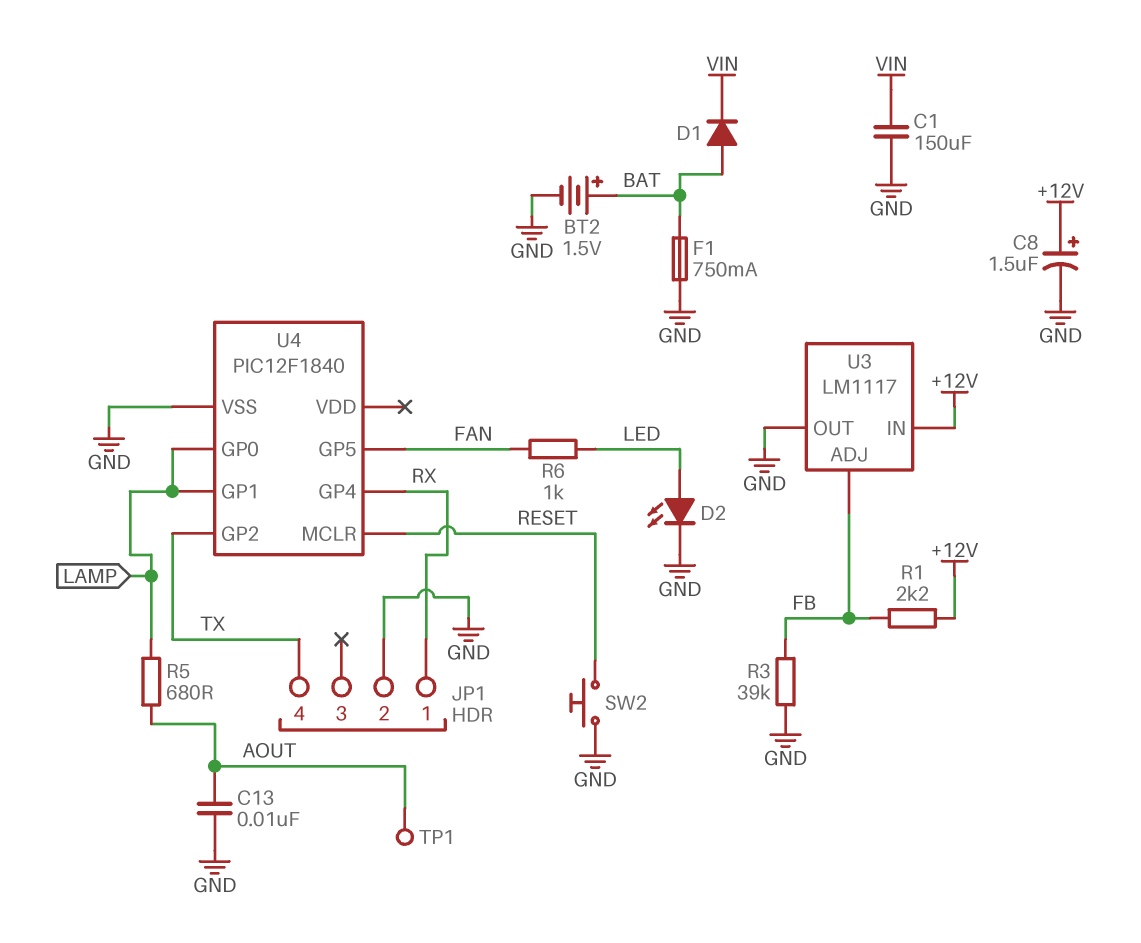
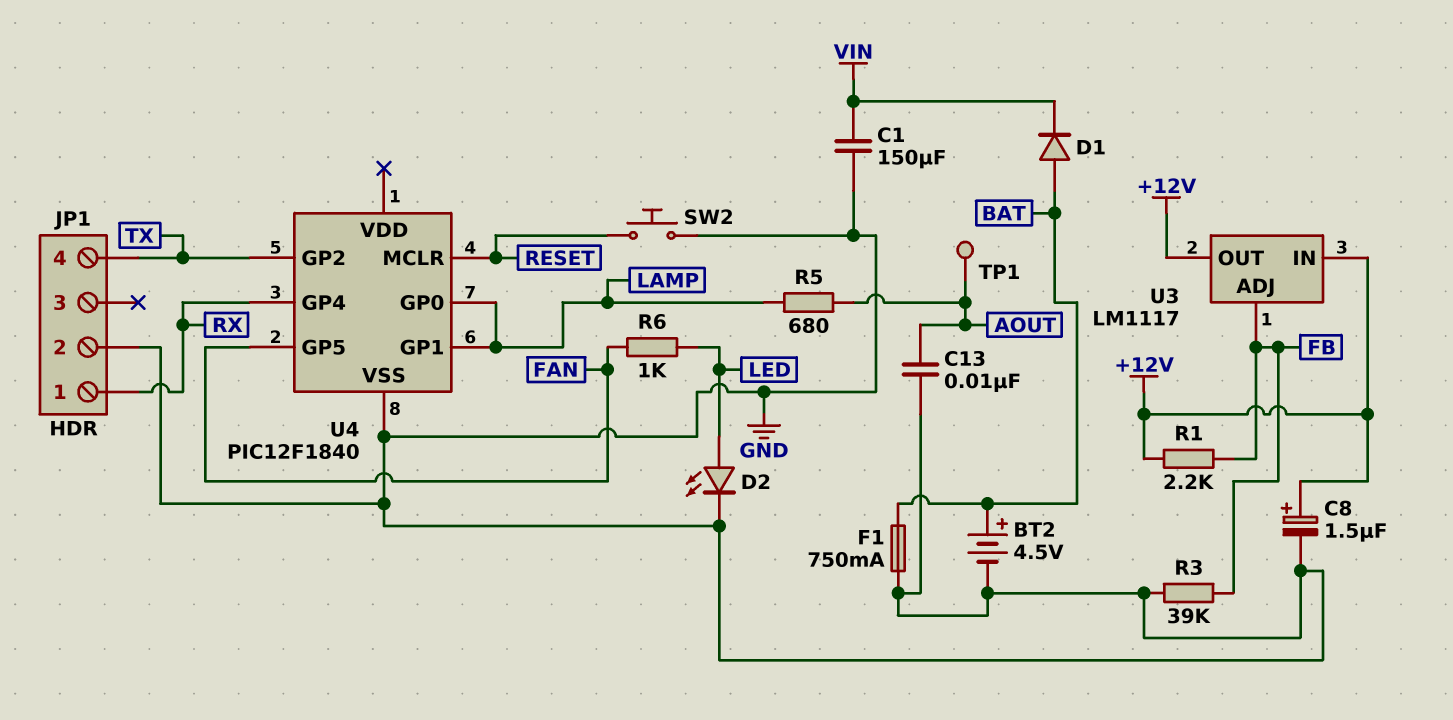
BT2: 1.5V (plus BAT, minus GND) -> 4.5V (plus BAT, minus GND)
U3 pin OUT: GND -> +12V

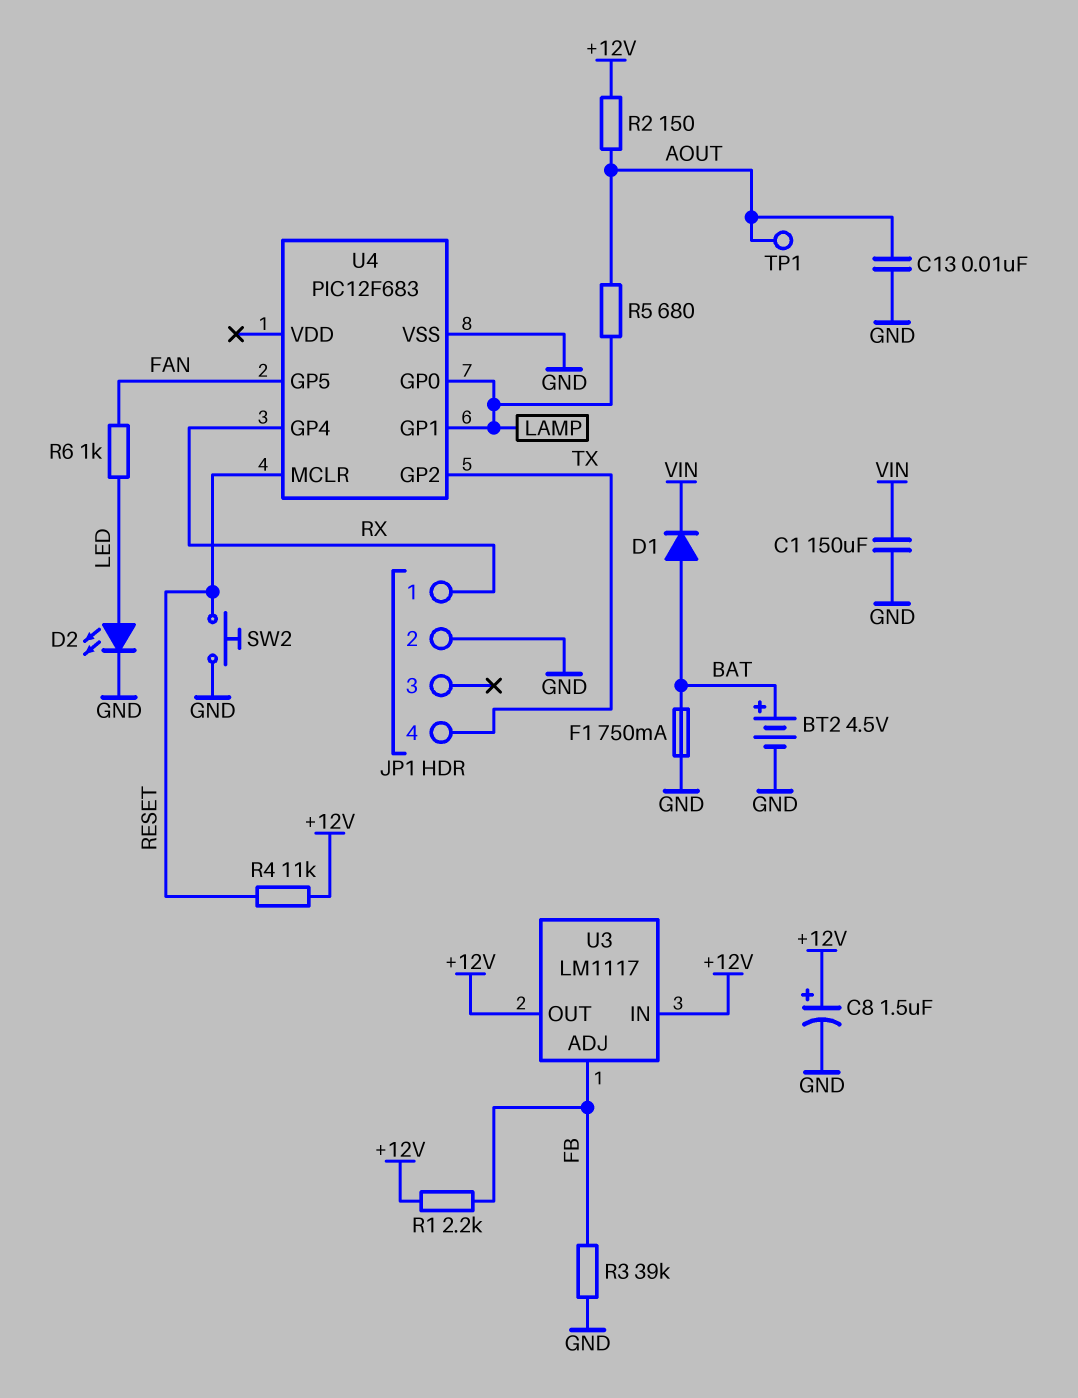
R2: none -> 150 (+12V, AOUT)
R4: none -> 11k (+12V, RESET)
U4: PIC12F1840 -> PIC12F683

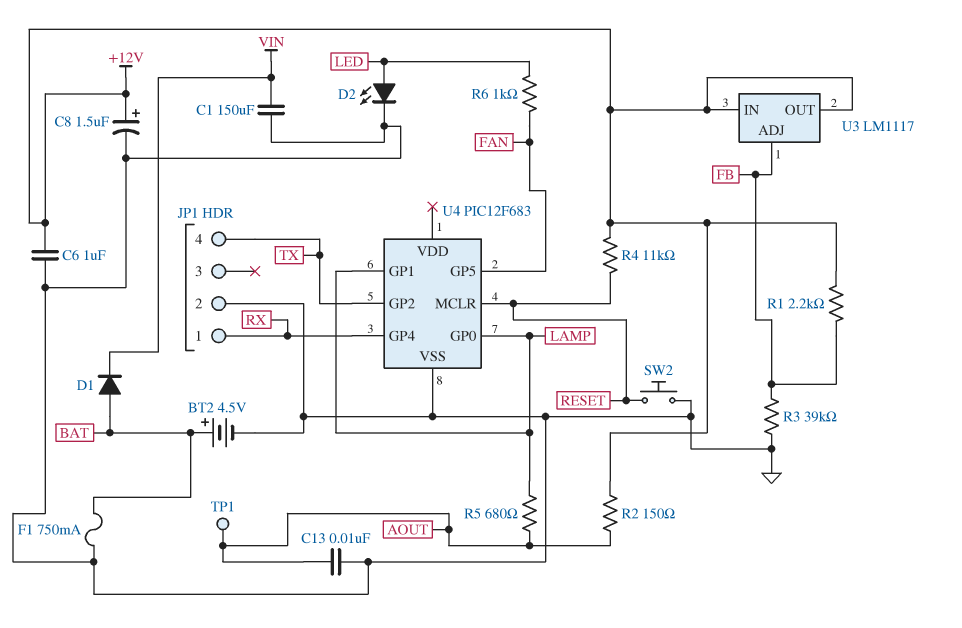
C6: none -> 1uF (+12V, GND)

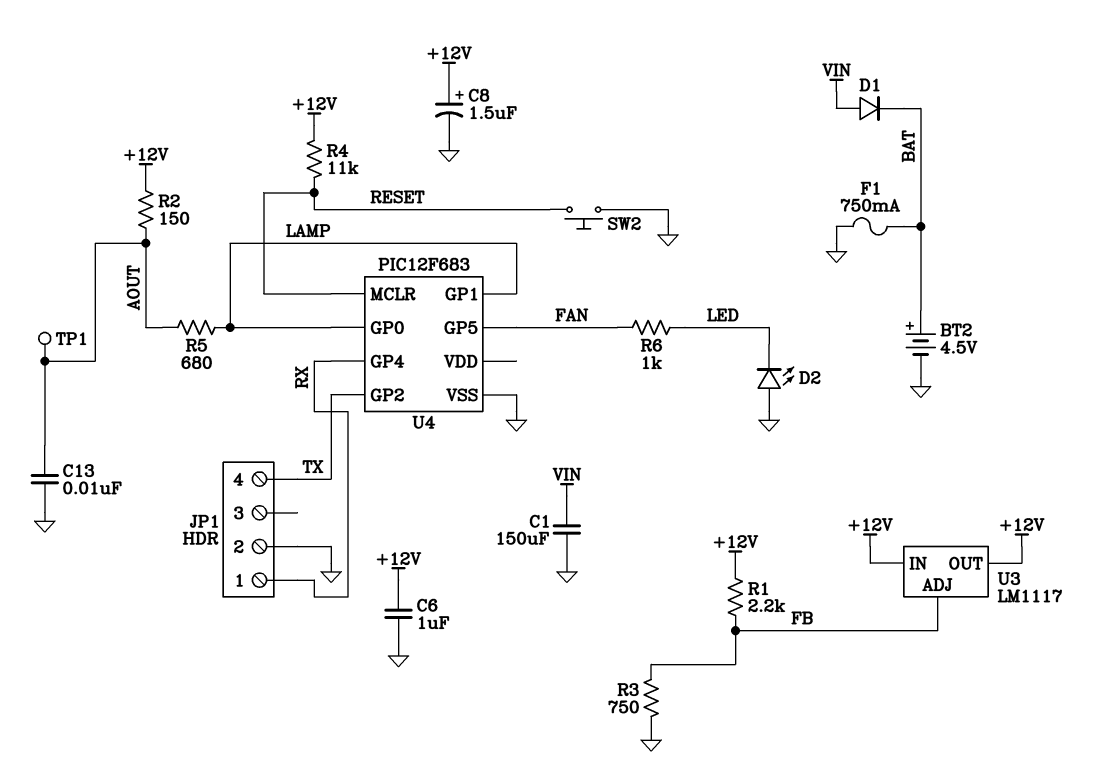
D1: diode (A BAT, K VIN) -> diode (A VIN, K BAT)
D2: LED (A LED, K GND) -> LED (A GND, K LED)
R3: 39k (FB, GND) -> 750 (FB, GND)

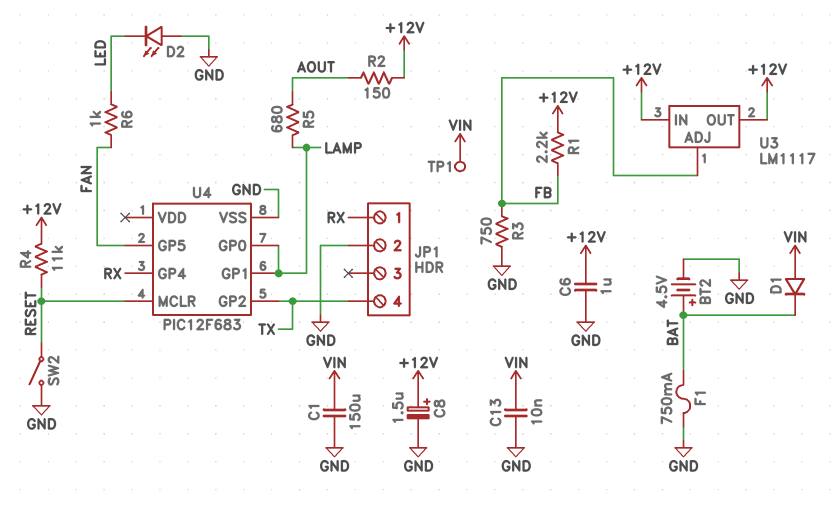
C13: 10nF (AOUT, GND) -> 10nF (GND, VIN)
SW2: button (GND, RESET) -> switch (GND, RESET)
TP1: test point (AOUT) -> test point (VIN)

